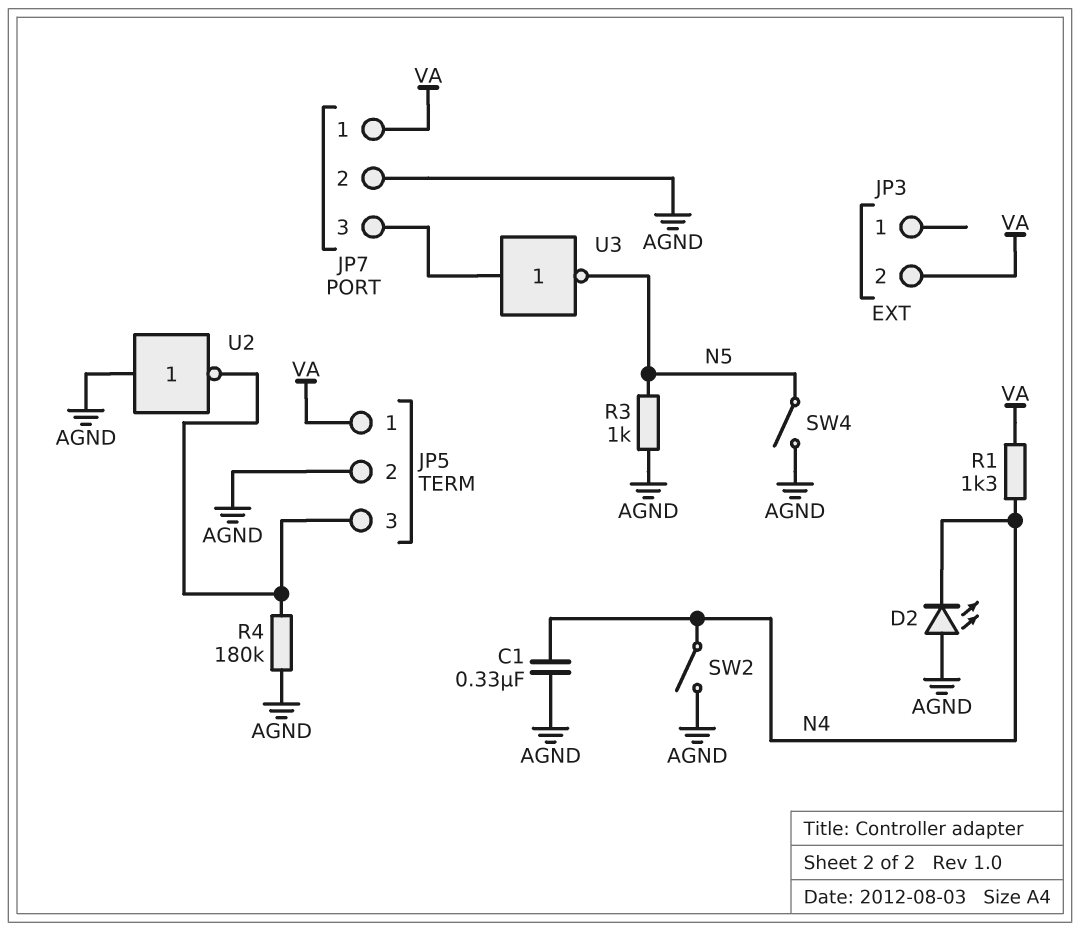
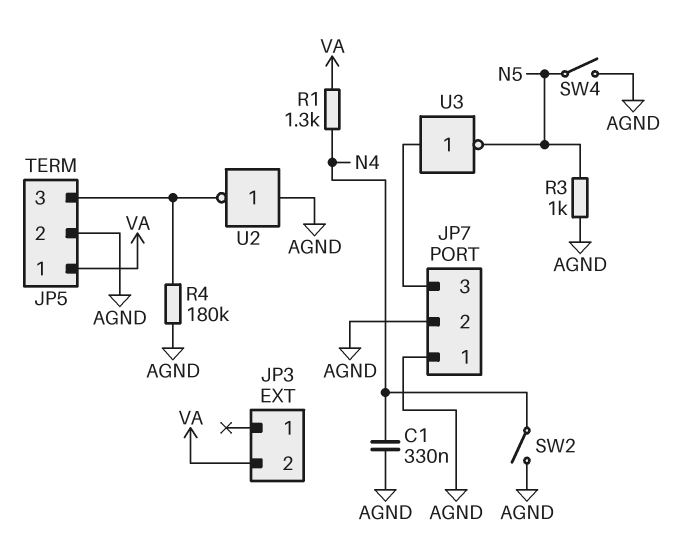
D2: LED (A AGND, K N4) -> none
JP7 pin 1: VA -> AGND

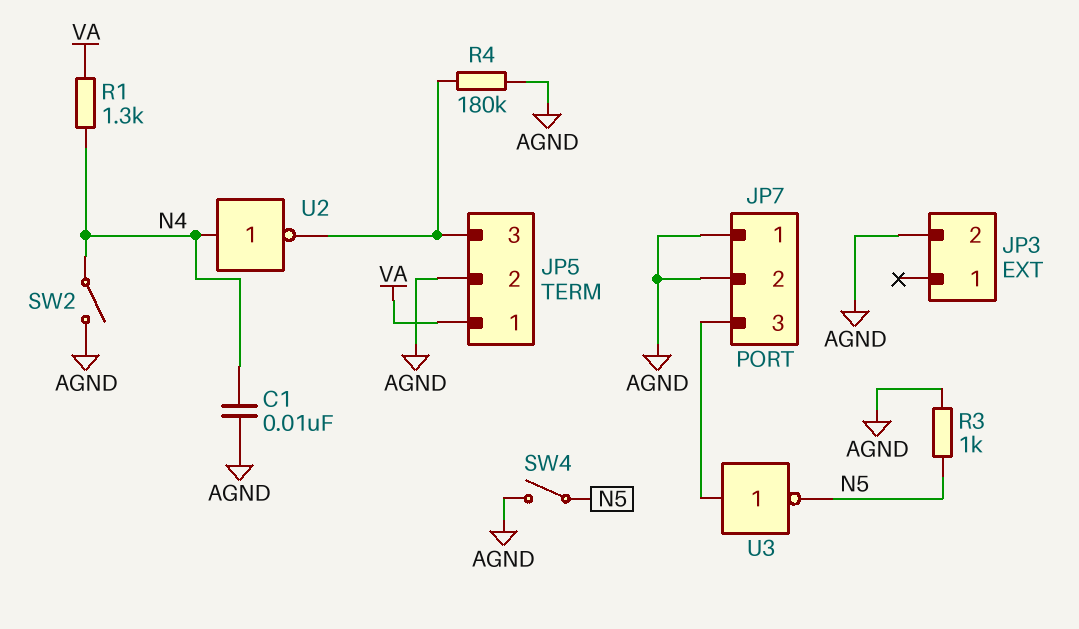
C1: 330nF (AGND, N4) -> 10nF (AGND, N4)
JP3 pin 2: VA -> AGND
U2: NOT (in AGND, out JP5/3) -> NOT (in N4, out JP5/3)

